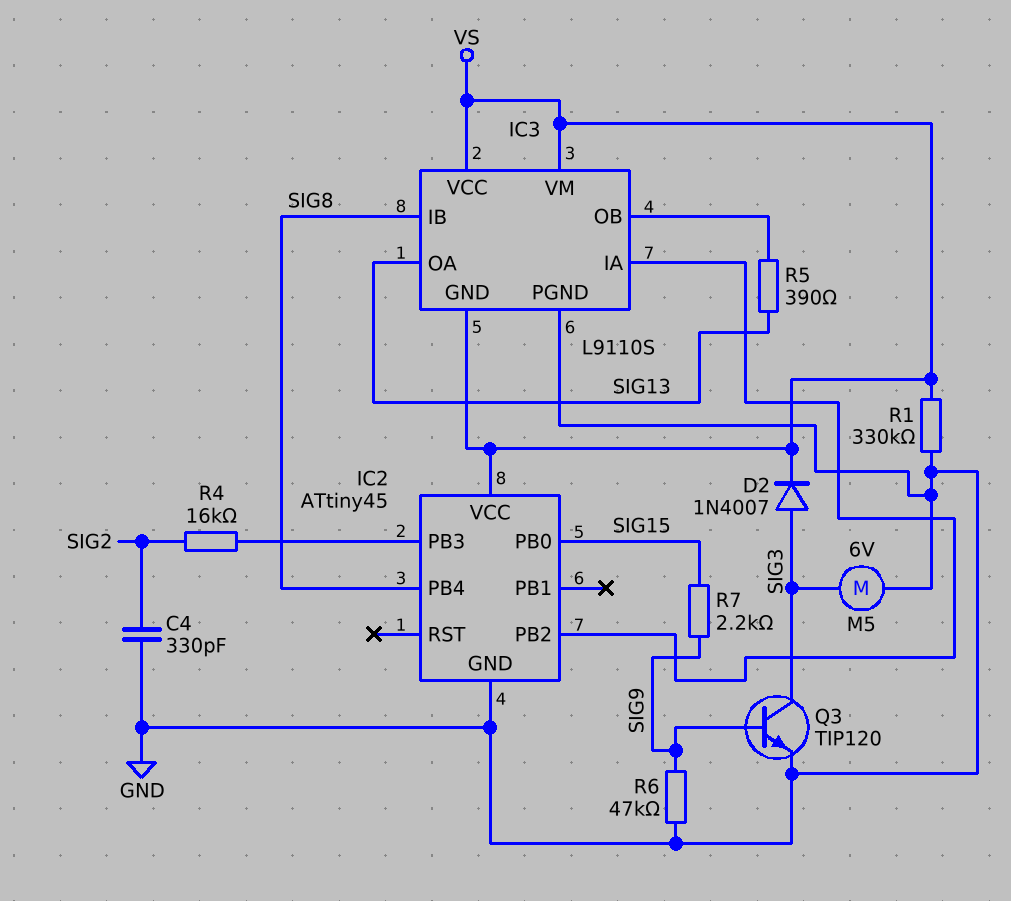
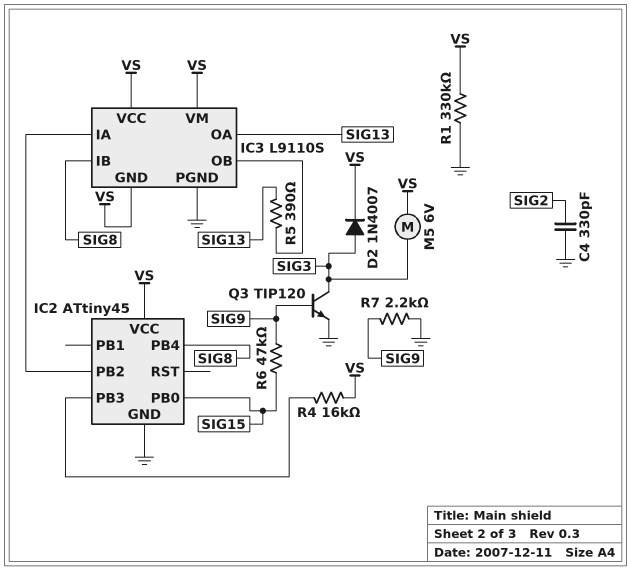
M5: motor 6V (GND, SIG3) -> motor 6V (SIG3, VS)
R4: 16k (IC2/PB3, SIG2) -> 16k (IC2/PB3, VS)
R6: 47k (GND, SIG9) -> 47k (SIG9, SIG15)
R7: 2.2k (SIG9, SIG15) -> 2.2k (GND, SIG9)

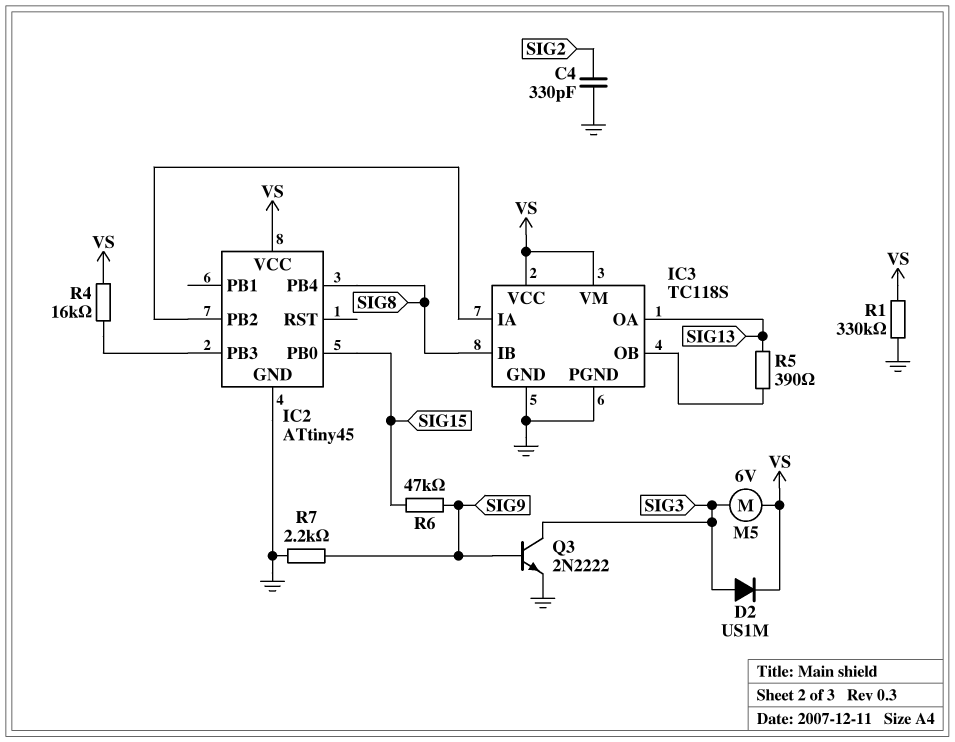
D2: diode 1N4007 (A SIG3, K VS) -> diode US1M (A SIG3, K VS)
IC3: L9110S -> TC118S
IC3 pin GND: VS -> GND
Q3: NPN TIP120 (B SIG9, C SIG3, E GND) -> NPN 2N2222 (B SIG9, C SIG3, E GND)

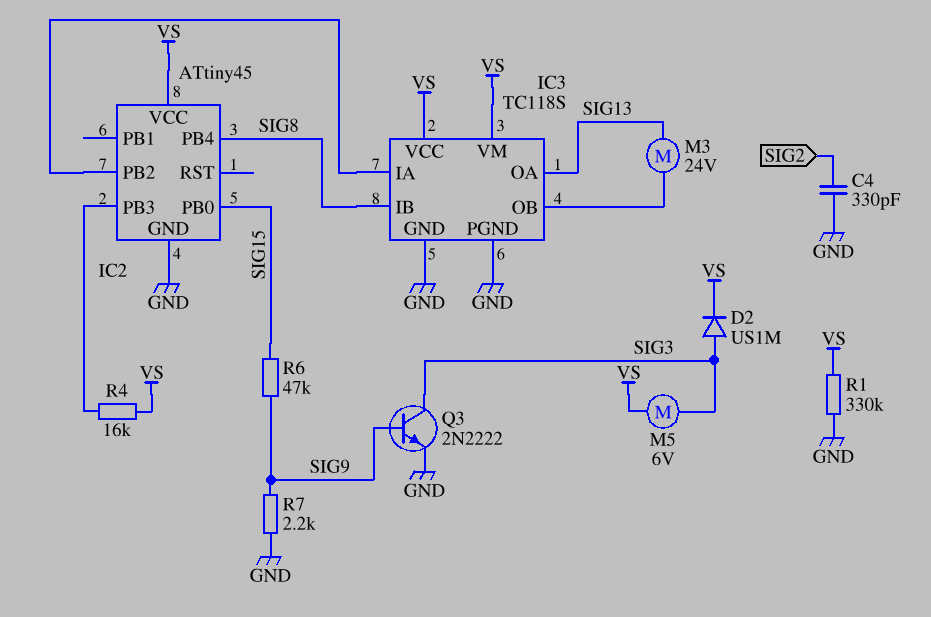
M3: none -> motor 24V (IC3/OB, SIG13)
R5: 390 (IC3/OB, SIG13) -> none

